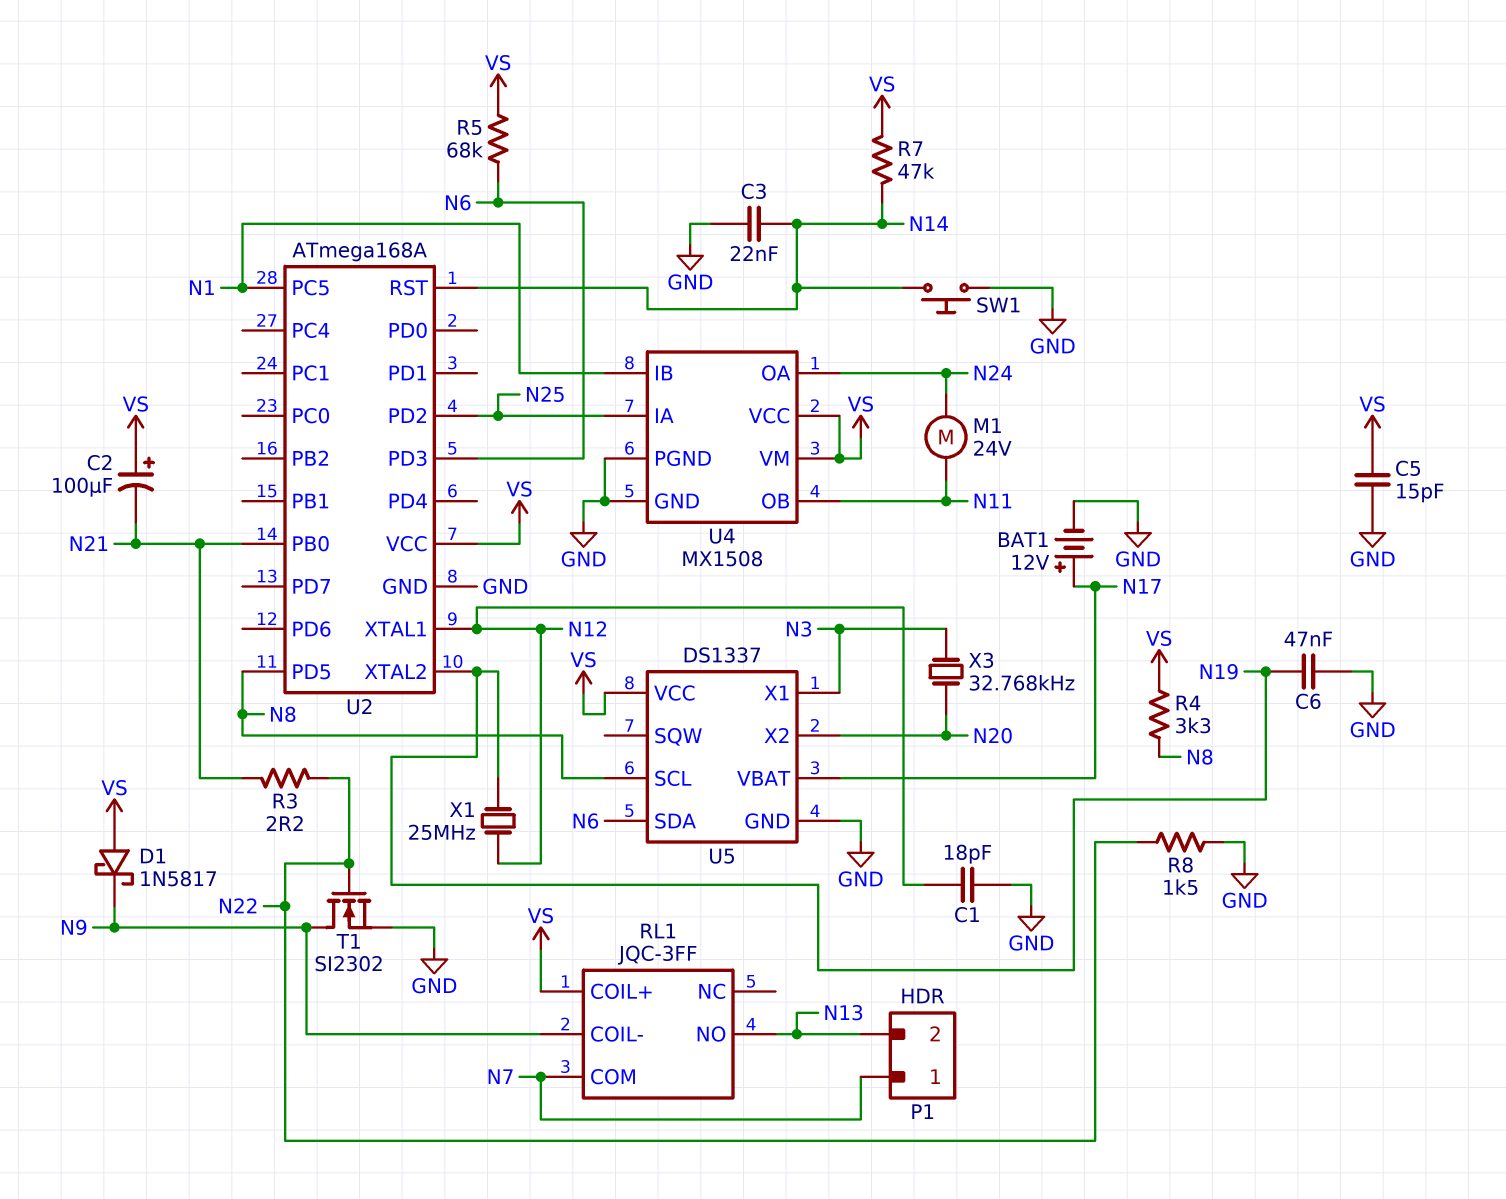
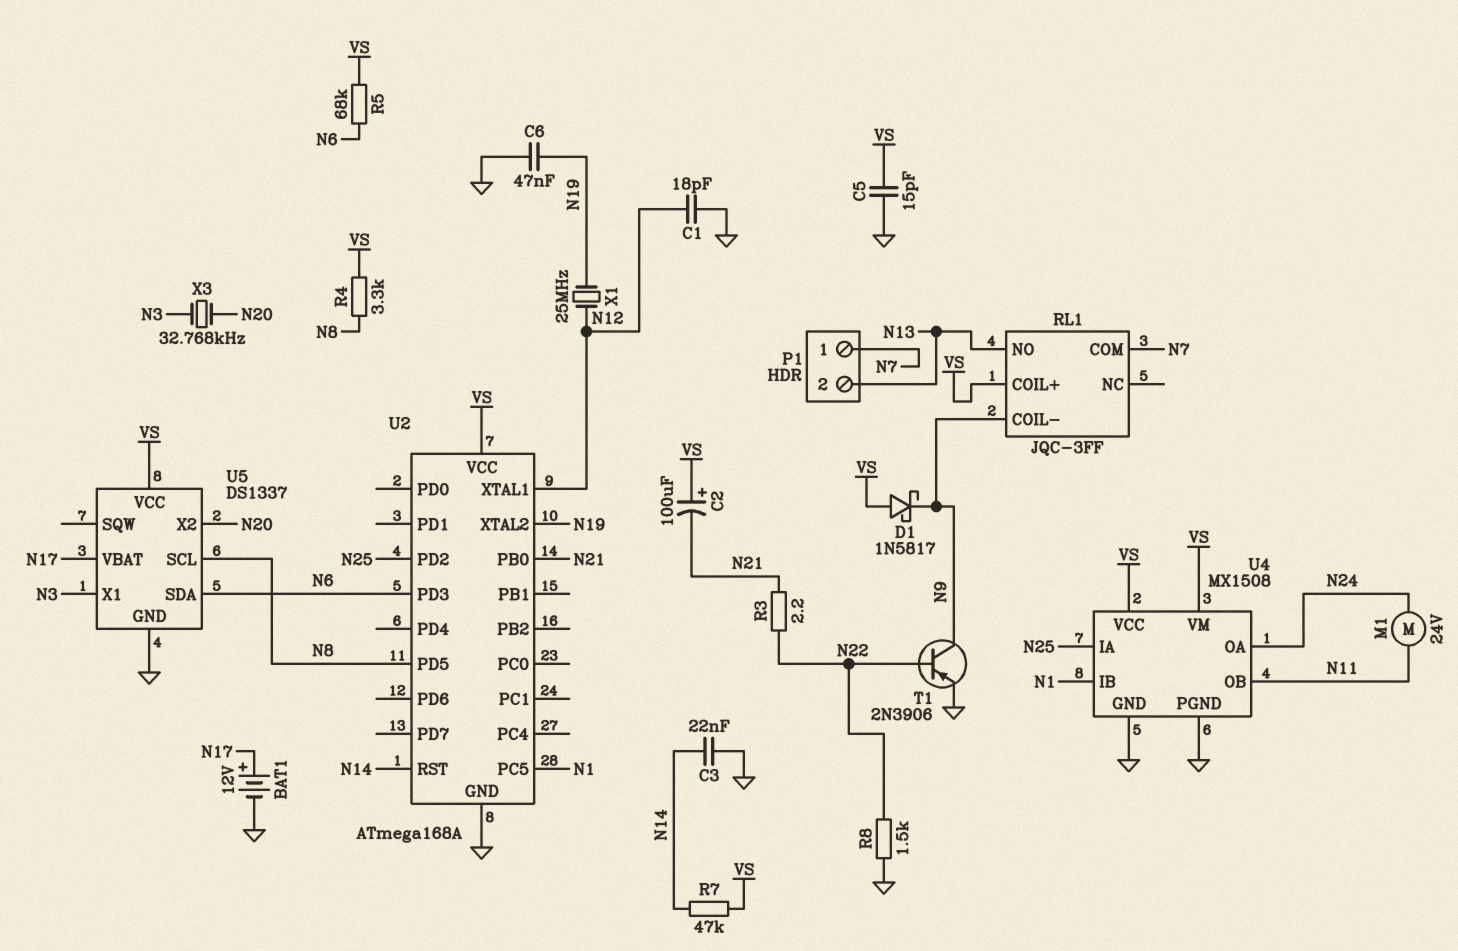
SW1: button (GND, N14) -> none
T1: NMOS SI2302 (G N22, D N9, S GND) -> PNP 2N3906 (B N22, C N9, E GND)

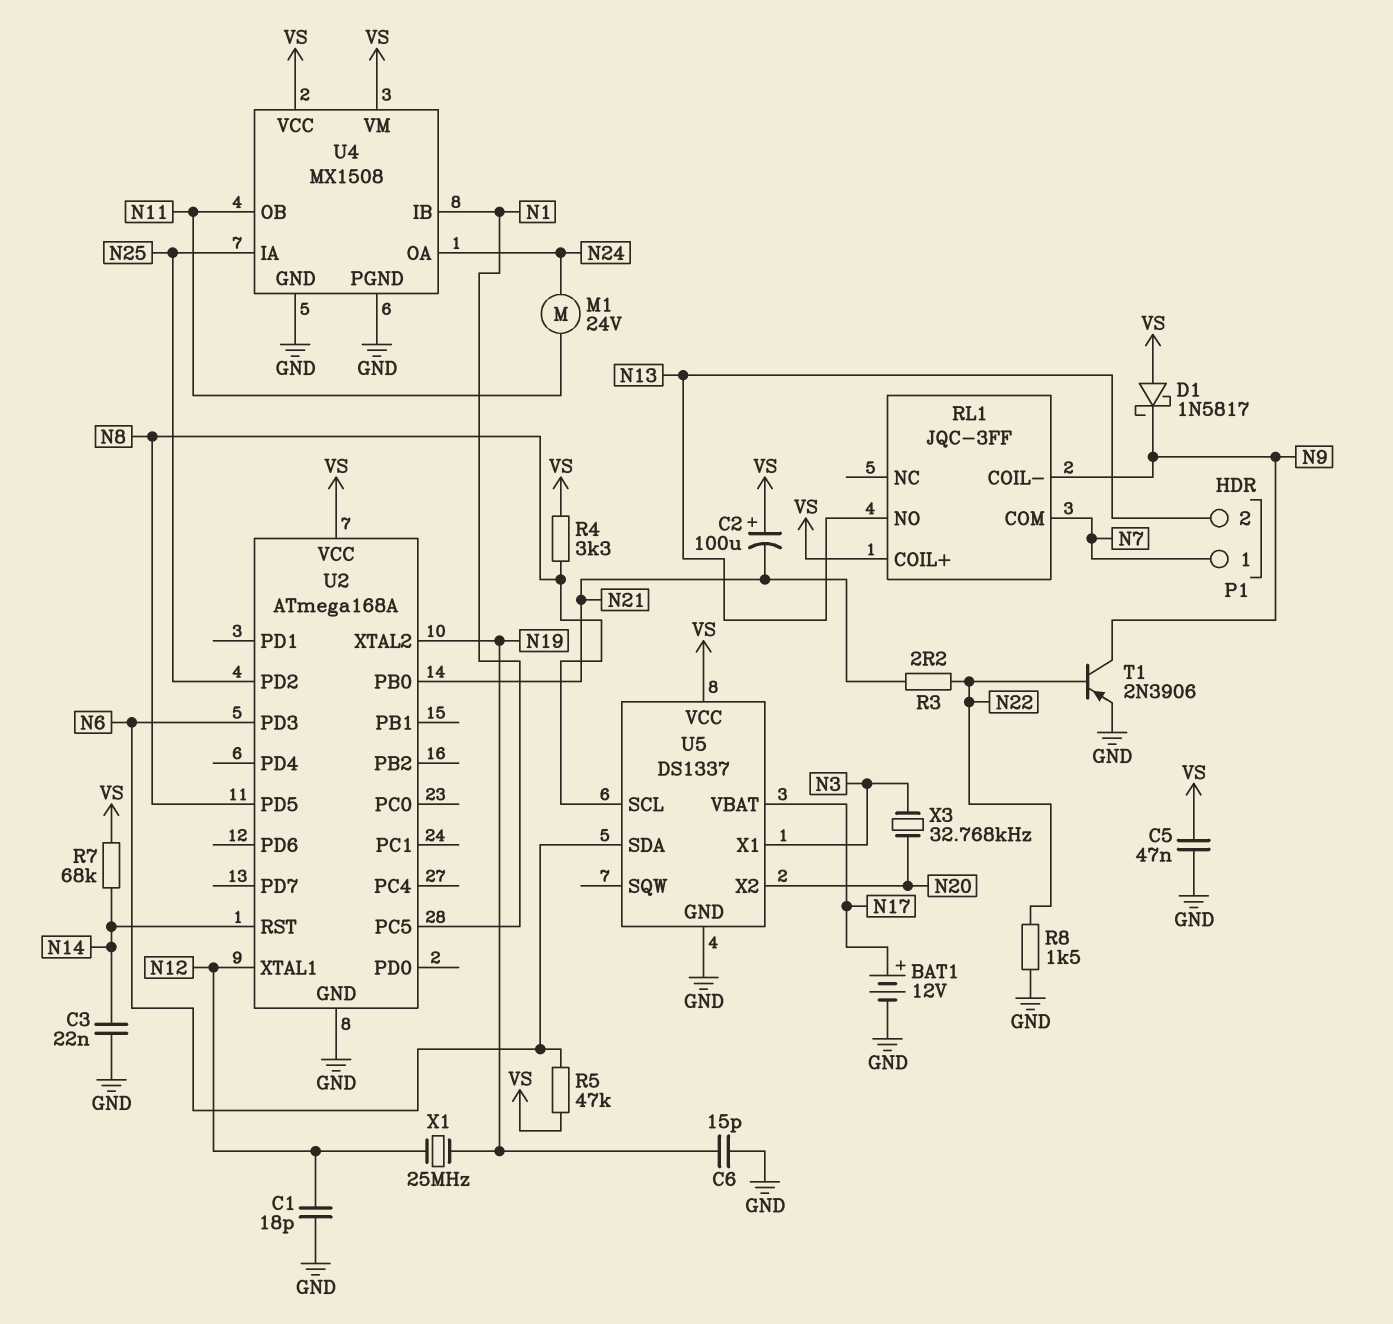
C5: 15pF (GND, VS) -> 47nF (GND, VS)
C6: 47nF (GND, N19) -> 15pF (GND, N19)
R5: 68k (N6, VS) -> 47k (N6, VS)
R7: 47k (N14, VS) -> 68k (N14, VS)

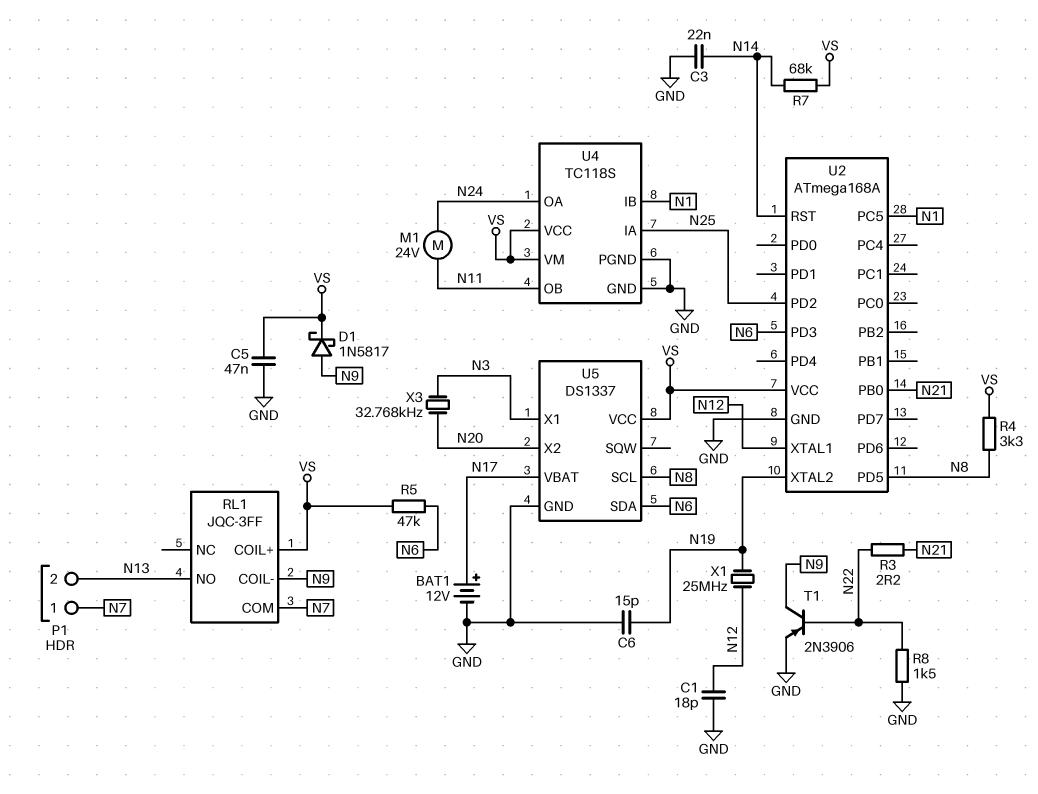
C2: 100uF (plus VS, minus N21) -> none
D1: schottky 1N5817 (A VS, K N9) -> schottky 1N5817 (A N9, K VS)
U4: MX1508 -> TC118S

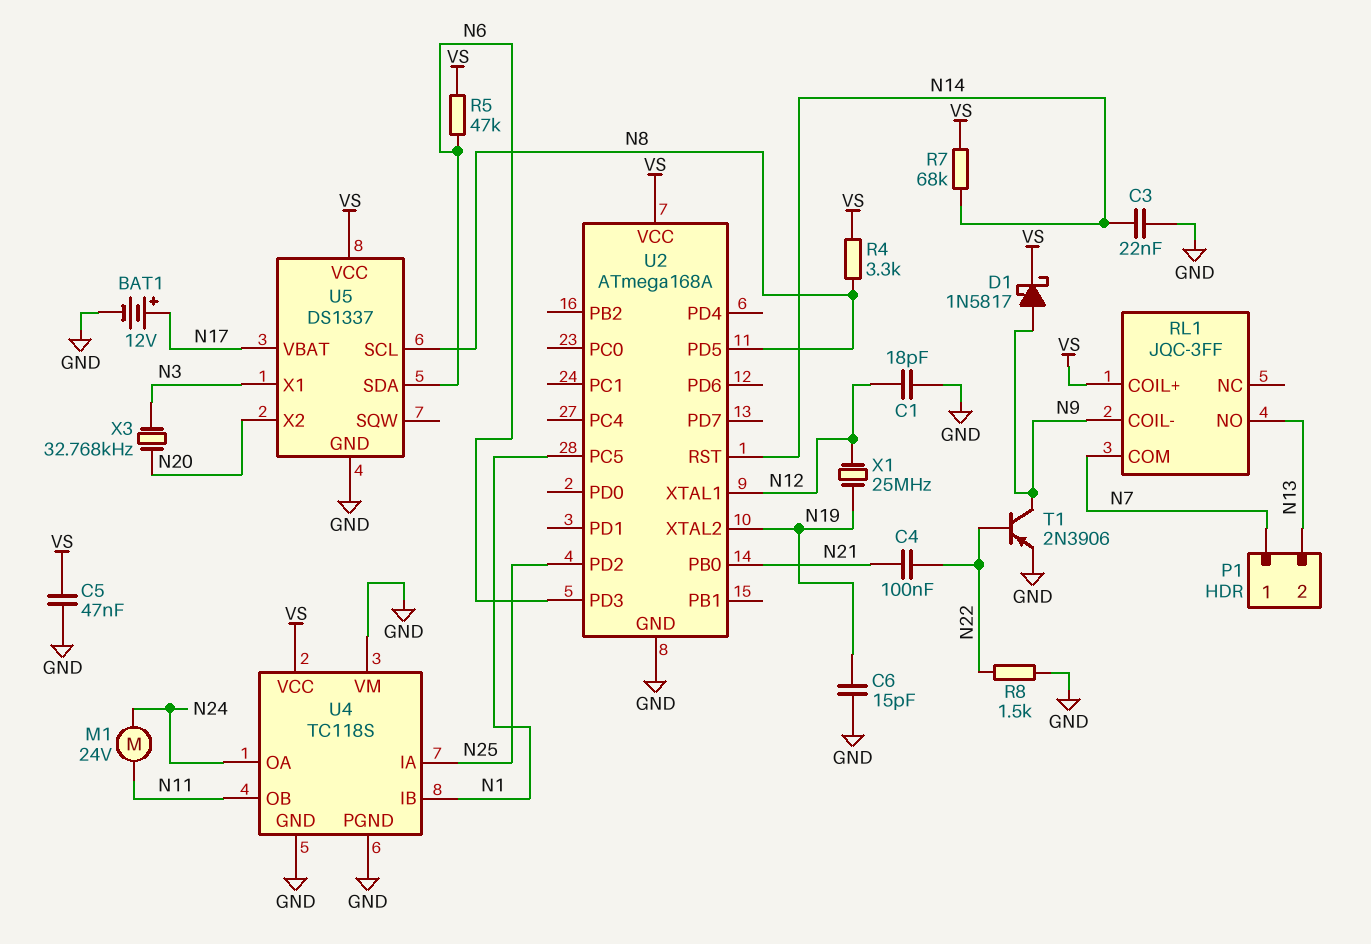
C4: none -> 100nF (N21, N22)
R3: 2.2 (N21, N22) -> none
U4 pin VM: VS -> GND

